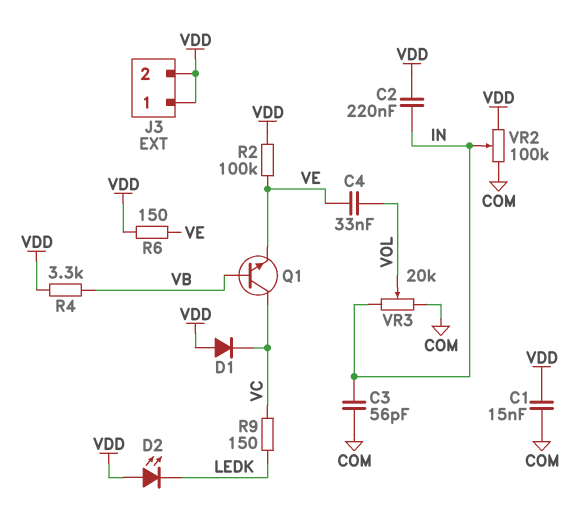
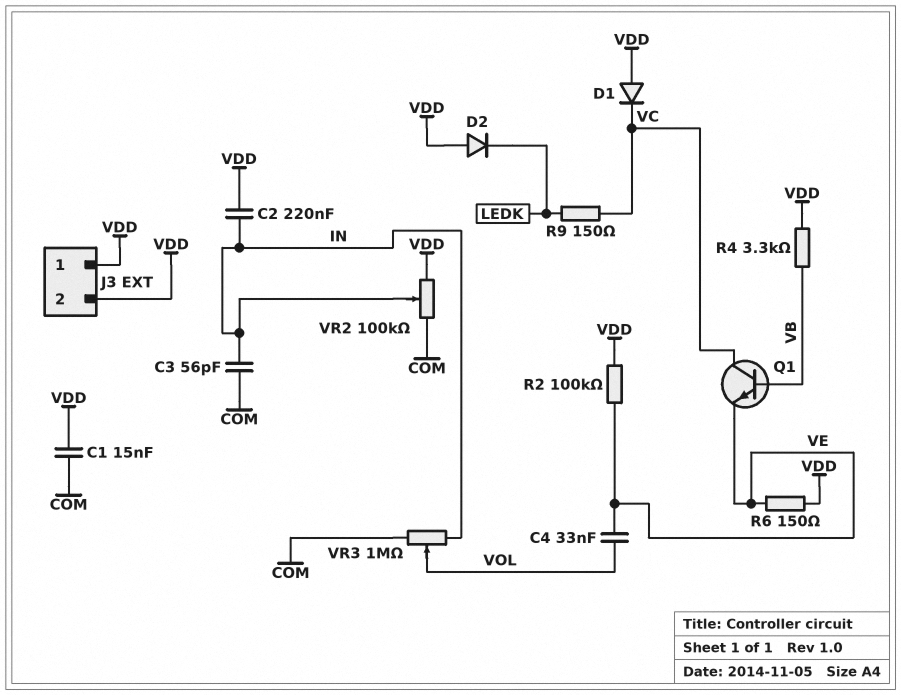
D2: LED (A VDD, K LEDK) -> diode (A VDD, K LEDK)
VR3: 20k (COM, IN, wiper VOL) -> 1M (COM, IN, wiper VOL)

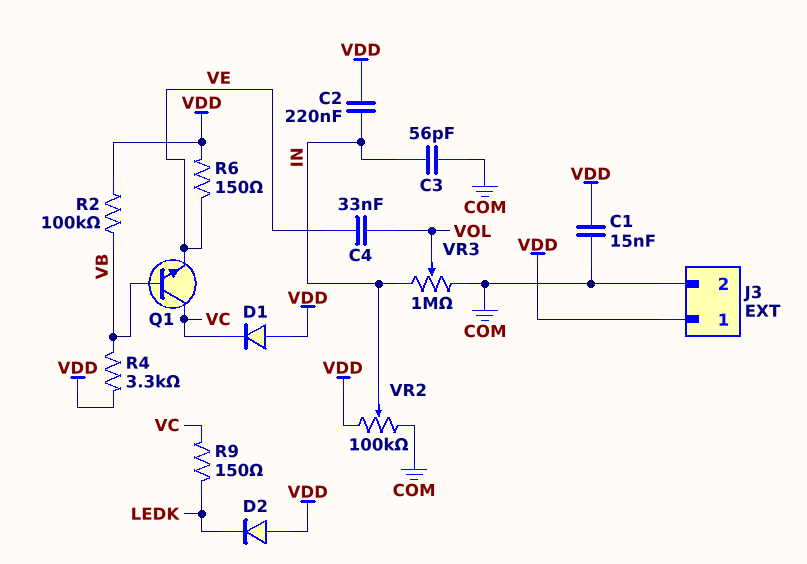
J3 pin 2: VDD -> COM
R2: 100k (VDD, VE) -> 100k (VB, VDD)

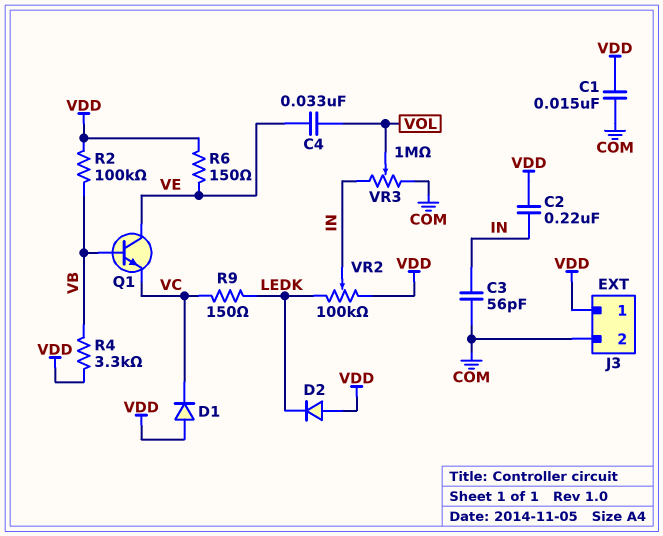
Q1: NPN (B VB, C VC, E VE) -> NPN (B VB, C VE, E VC)
VR2: 100k (COM, VDD, wiper IN) -> 100k (LEDK, VDD, wiper IN)

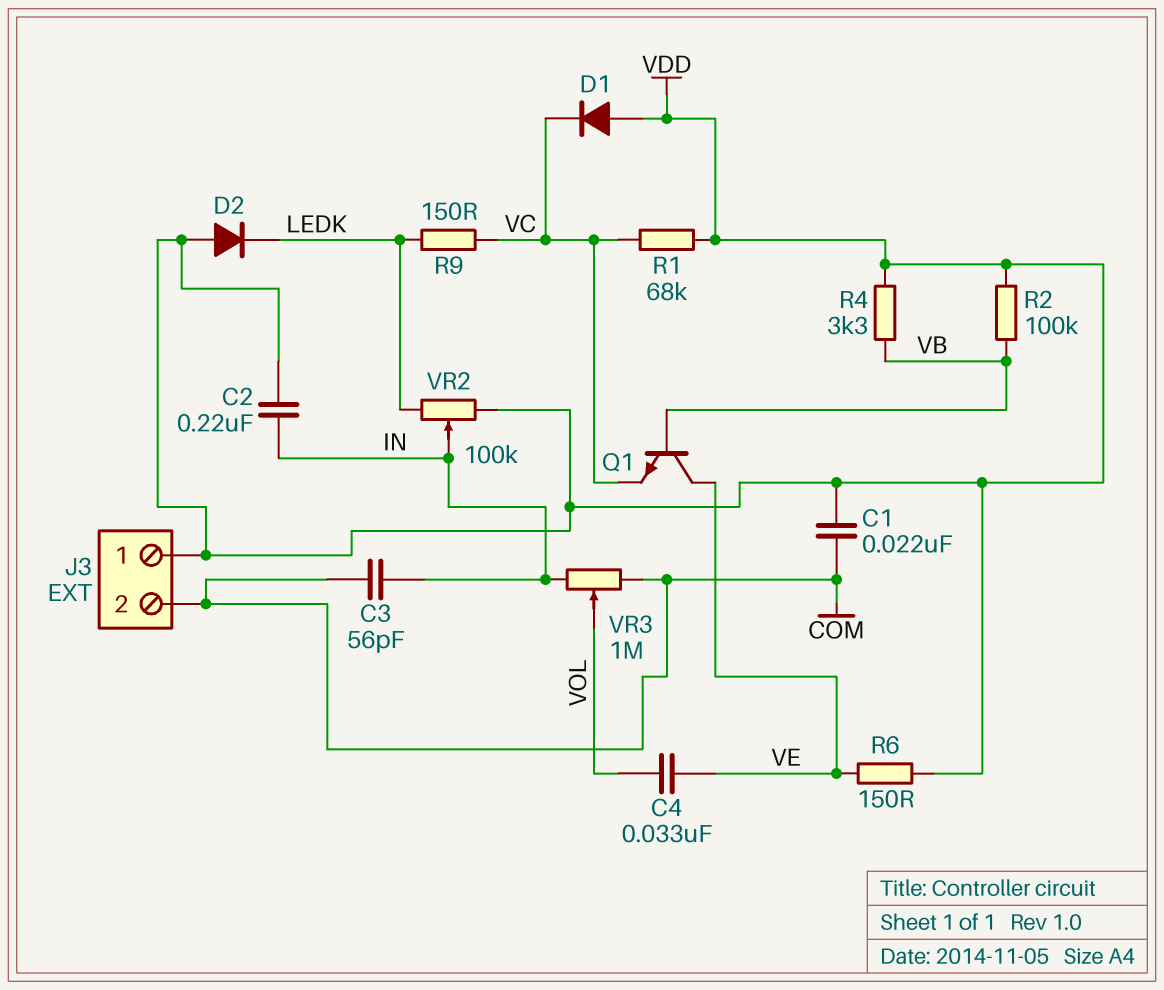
C1: 15nF (COM, VDD) -> 22nF (COM, VDD)
R1: none -> 68k (VC, VDD)

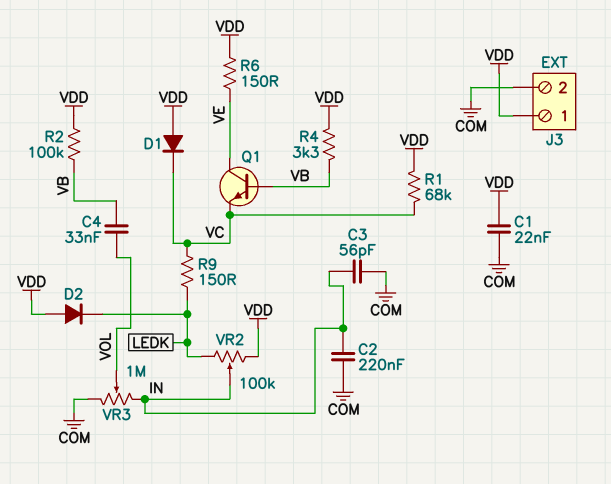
C2: 220nF (IN, VDD) -> 220nF (COM, IN)
C4: 33nF (VE, VOL) -> 33nF (VB, VOL)

